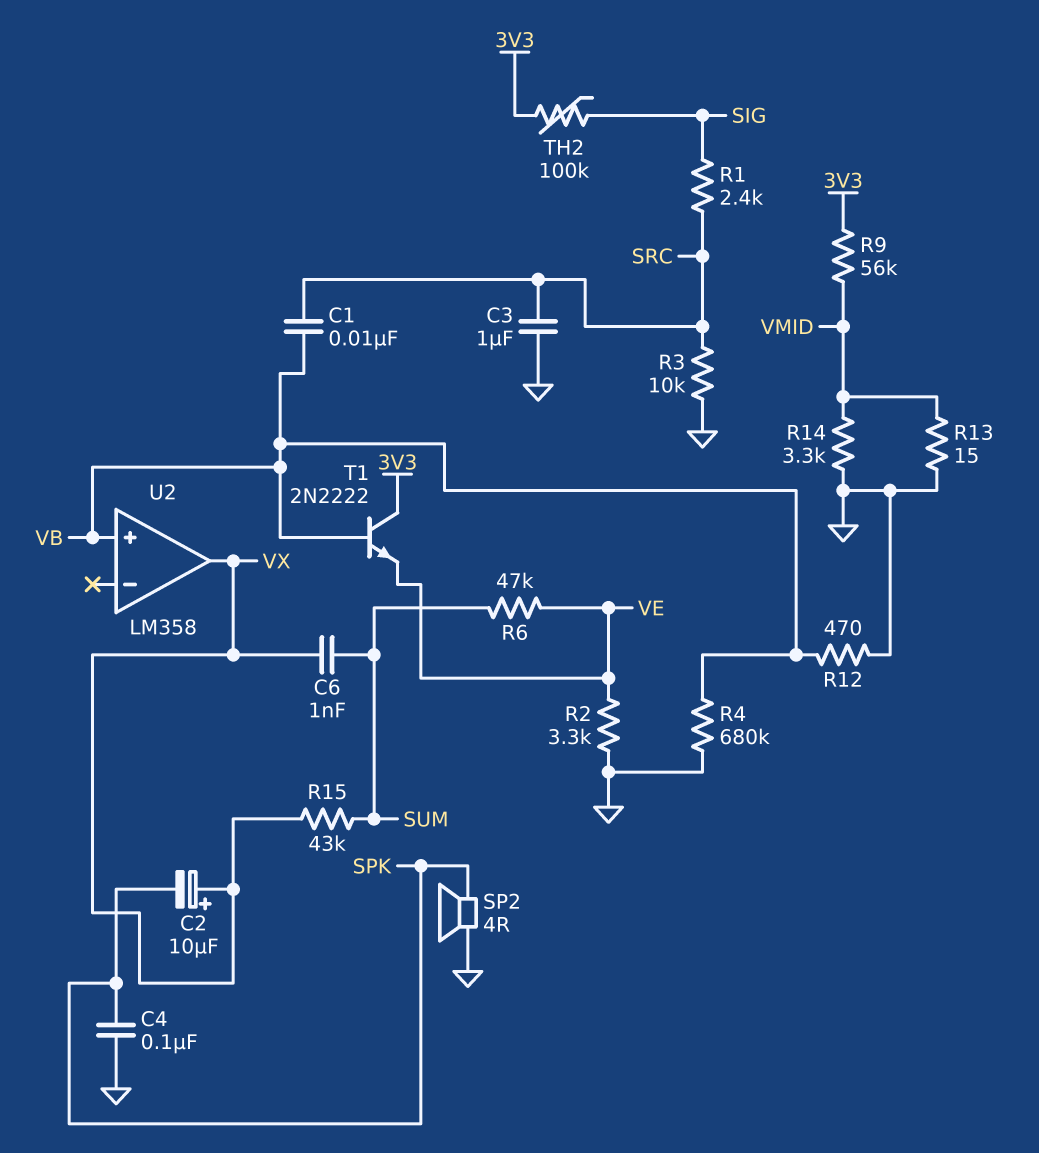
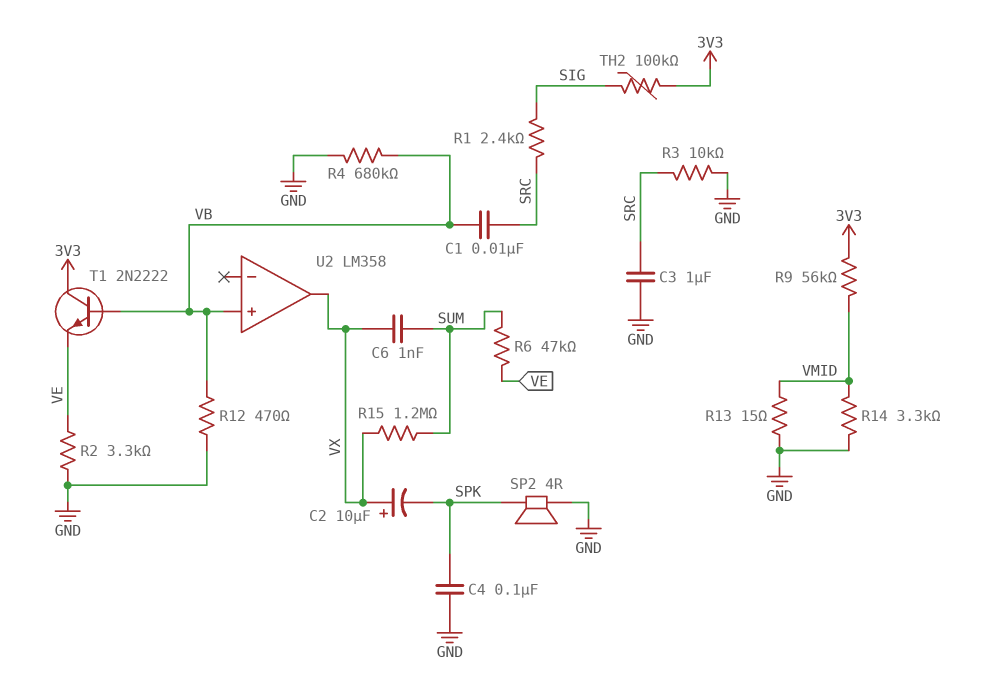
R15: 43k (SUM, VX) -> 1.2M (SUM, VX)

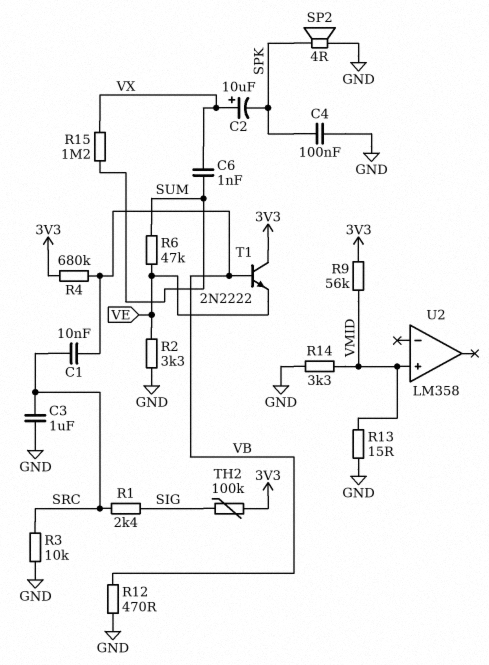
R4: 680k (GND, VB) -> 680k (3V3, VB)
U2 pin in+: VB -> VMID
U2 pin out: VX -> none

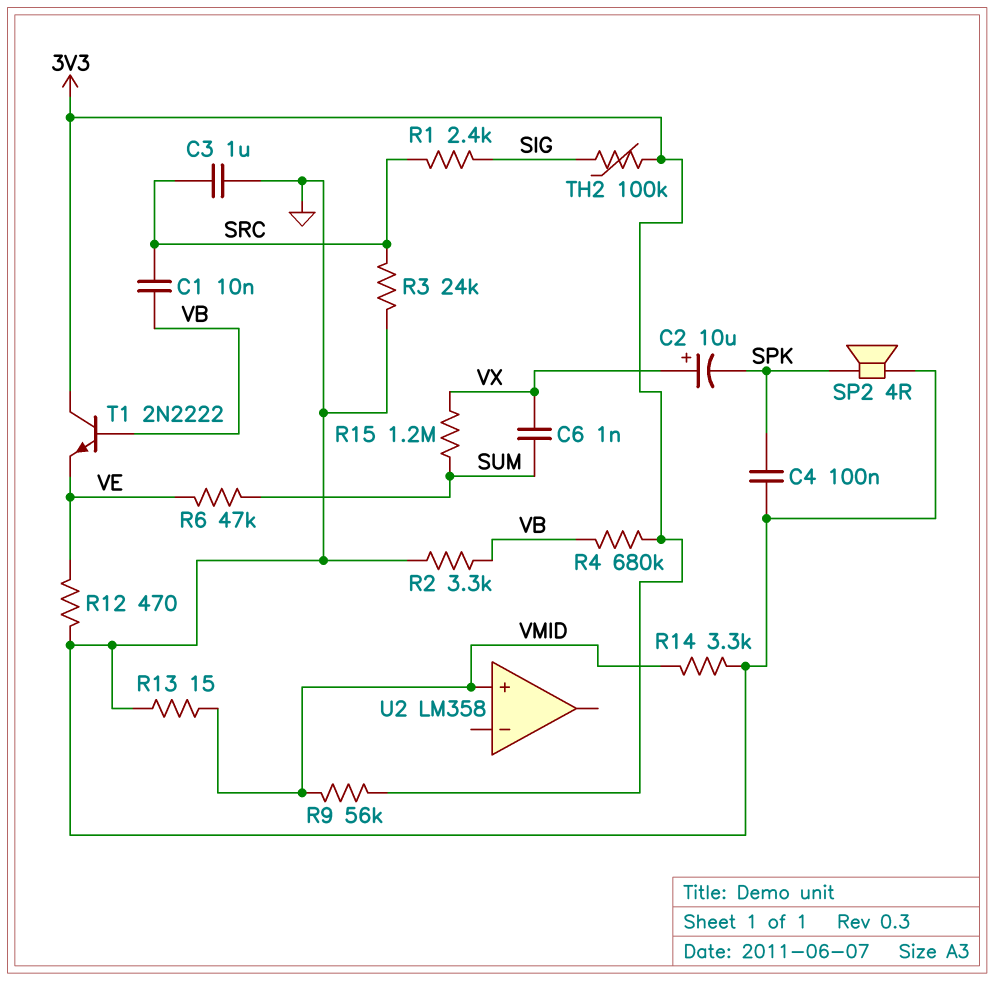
R2: 3.3k (GND, VE) -> 3.3k (GND, VB)
R3: 10k (GND, SRC) -> 24k (GND, SRC)
R12: 470 (GND, VB) -> 470 (GND, VE)

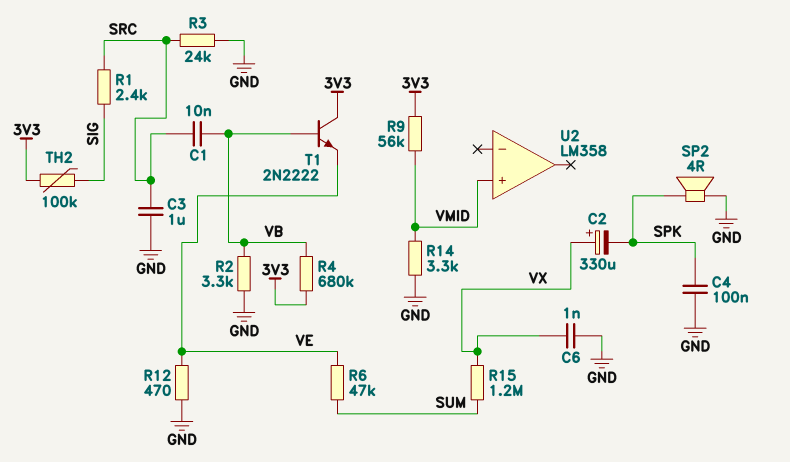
C2: 10uF (plus VX, minus SPK) -> 330uF (plus VX, minus SPK)
C6: 1nF (SUM, VX) -> 1nF (GND, VX)
R13: 15 (GND, VMID) -> none

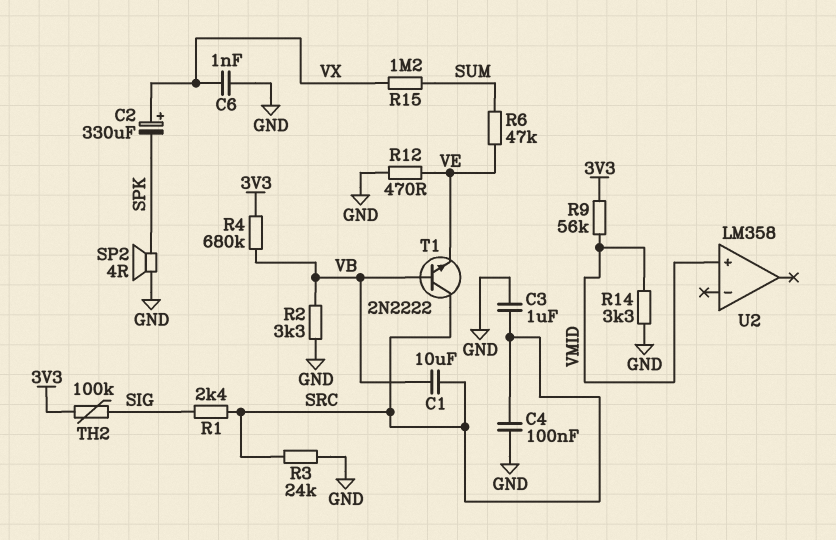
C1: 10nF (SRC, VB) -> 10uF (SRC, VB)
C4: 100nF (GND, SPK) -> 100nF (GND, SRC)
T1: NPN 2N2222 (B VB, C 3V3, E VE) -> NPN 2N2222 (B VB, C SRC, E VE)

